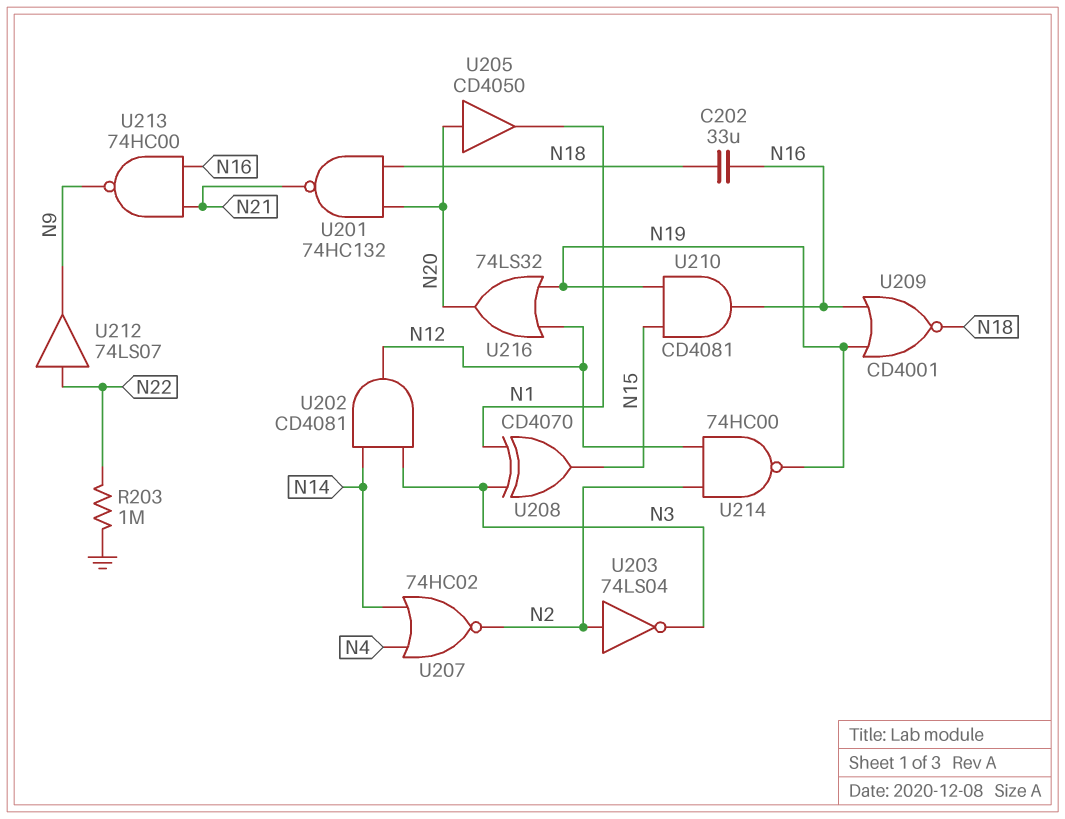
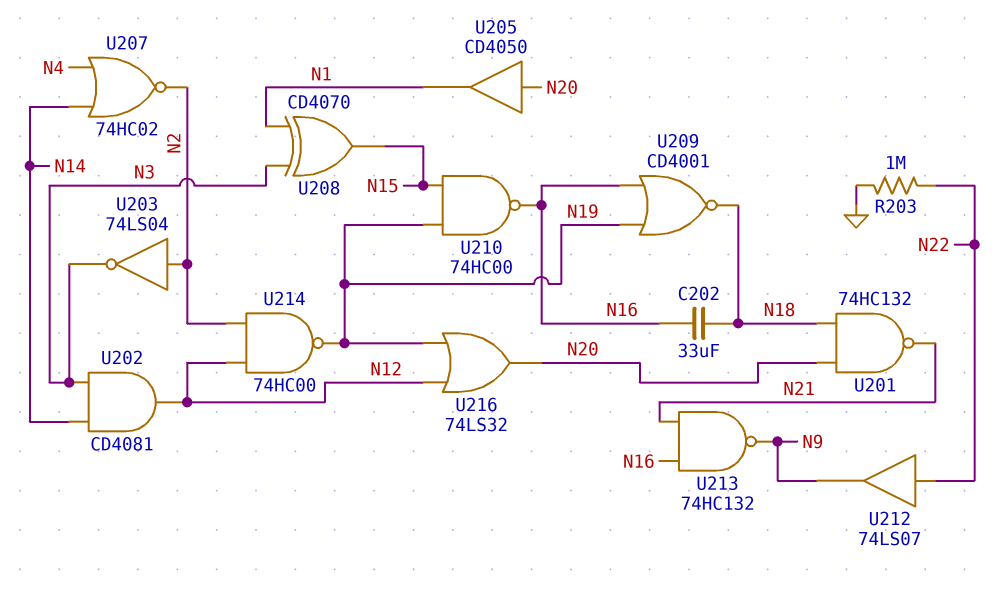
U210: AND CD4081 (in N15, in N19, out N16) -> NAND 74HC00 (in N15, in N19, out N16)
U213: NAND 74HC00 (in N16, in N21, out N9) -> NAND 74HC132 (in N16, in N21, out N9)

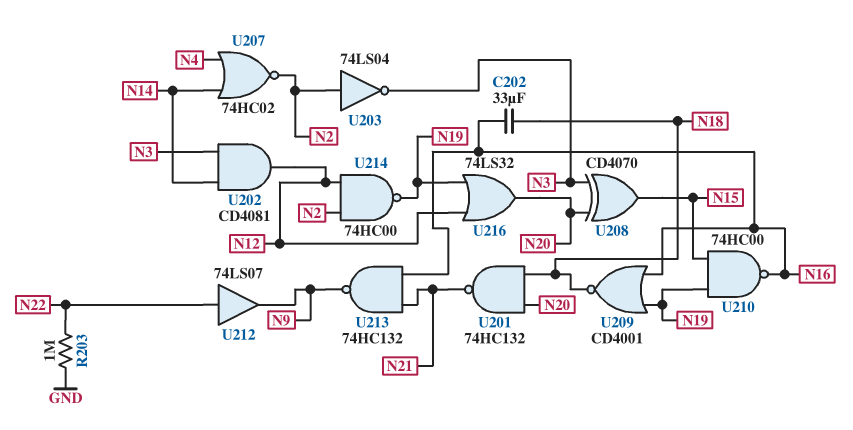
U205: buffer CD4050 (in N20, out N1) -> none
U208: XOR CD4070 (in N1, in N3, out N15) -> XOR CD4070 (in N3, in N20, out N15)

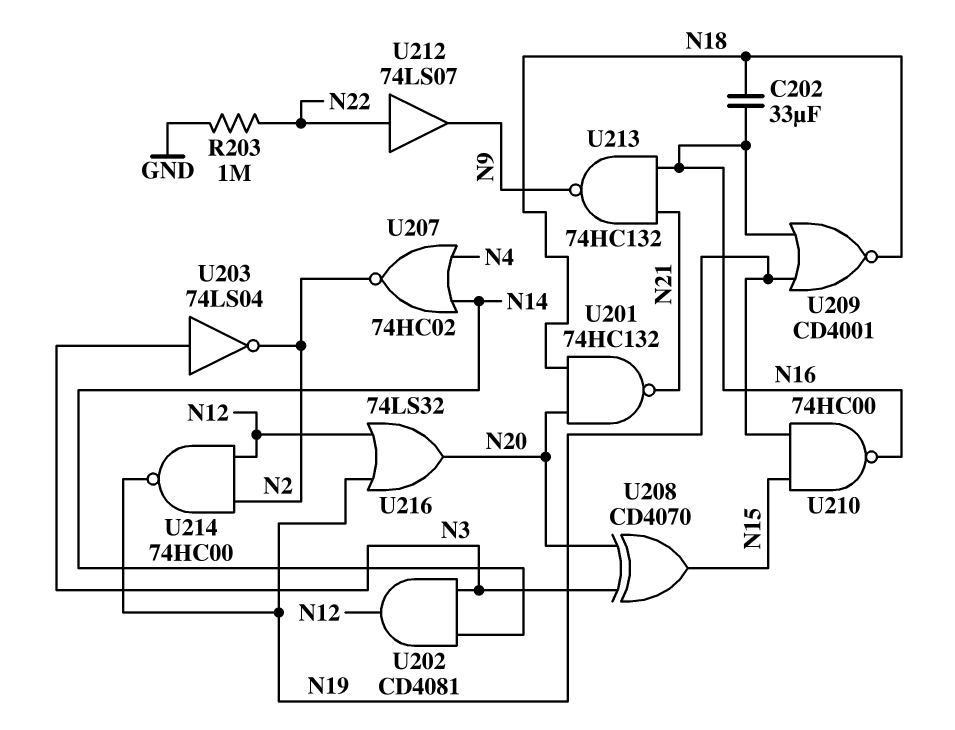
U203: NOT 74LS04 (in N2, out N3) -> NOT 74LS04 (in N3, out N2)

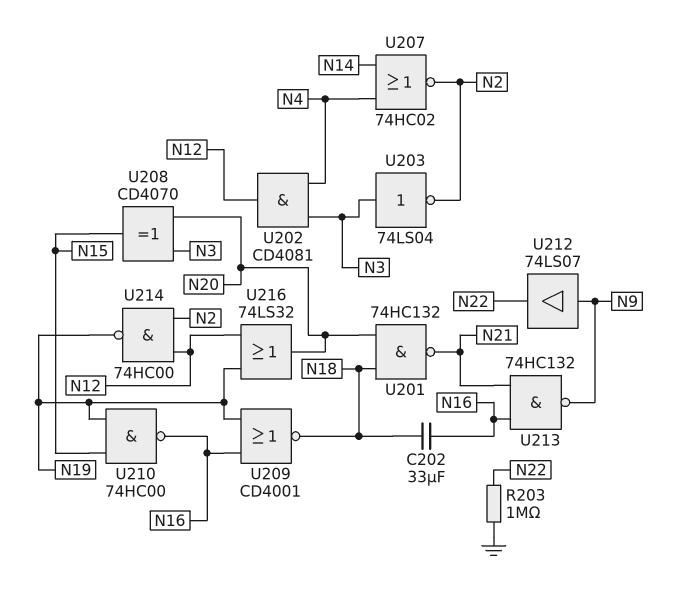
U202: AND CD4081 (in N3, in N14, out N12) -> AND CD4081 (in N3, in N4, out N12)
U212: buffer 74LS07 (in N22, out N9) -> buffer 74LS07 (in N9, out N22)

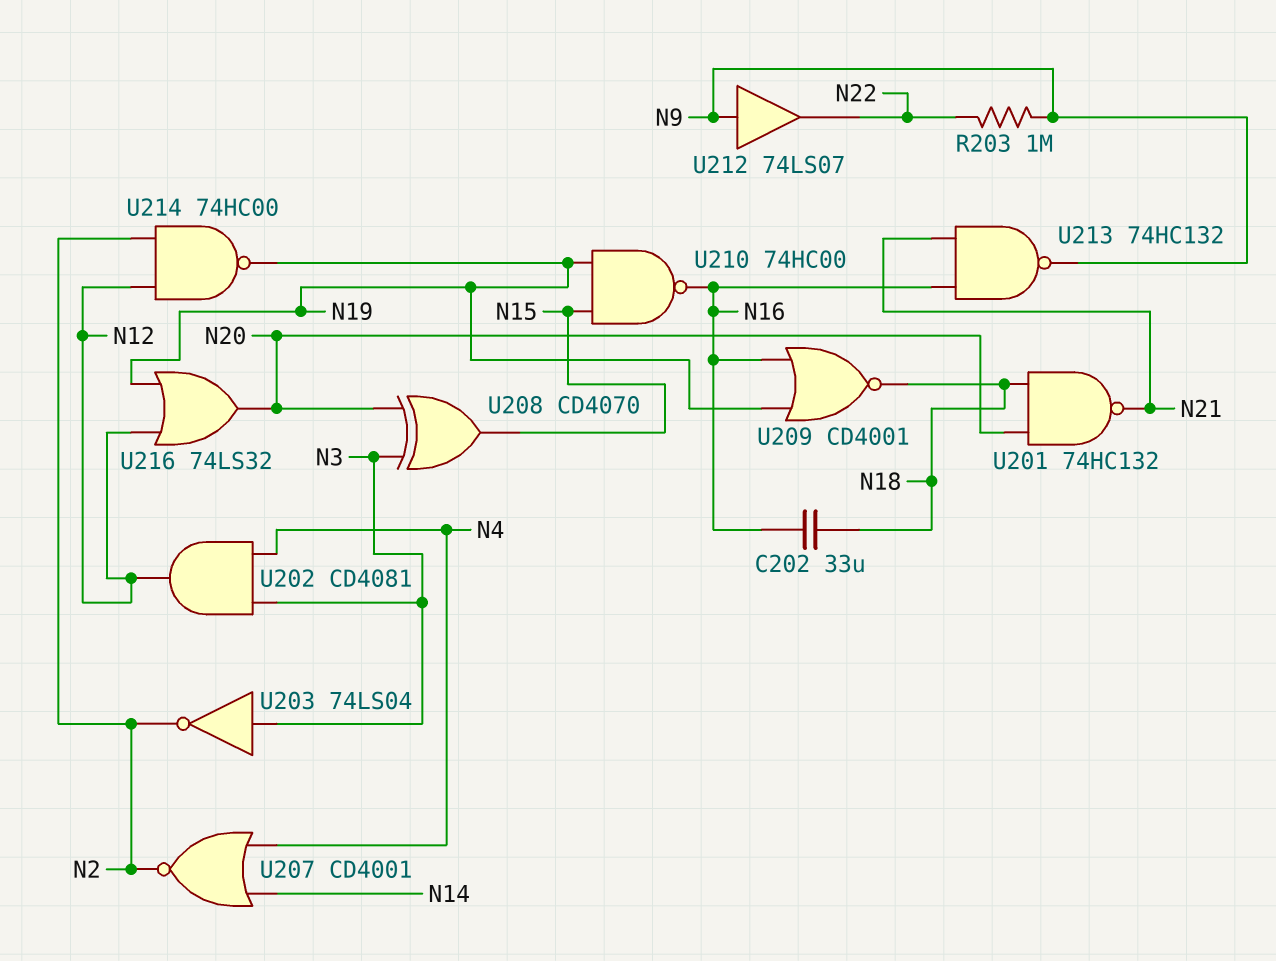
R203: 1M (GND, N22) -> 1M (N9, N22)
U207: NOR 74HC02 (in N4, in N14, out N2) -> NOR CD4001 (in N4, in N14, out N2)

